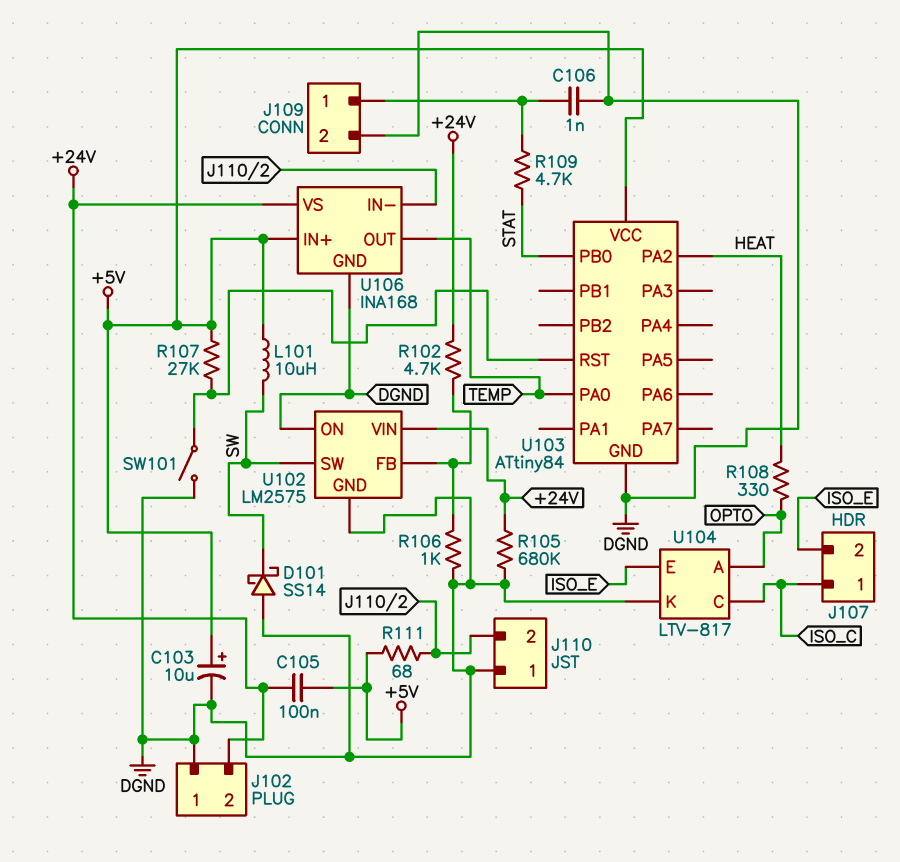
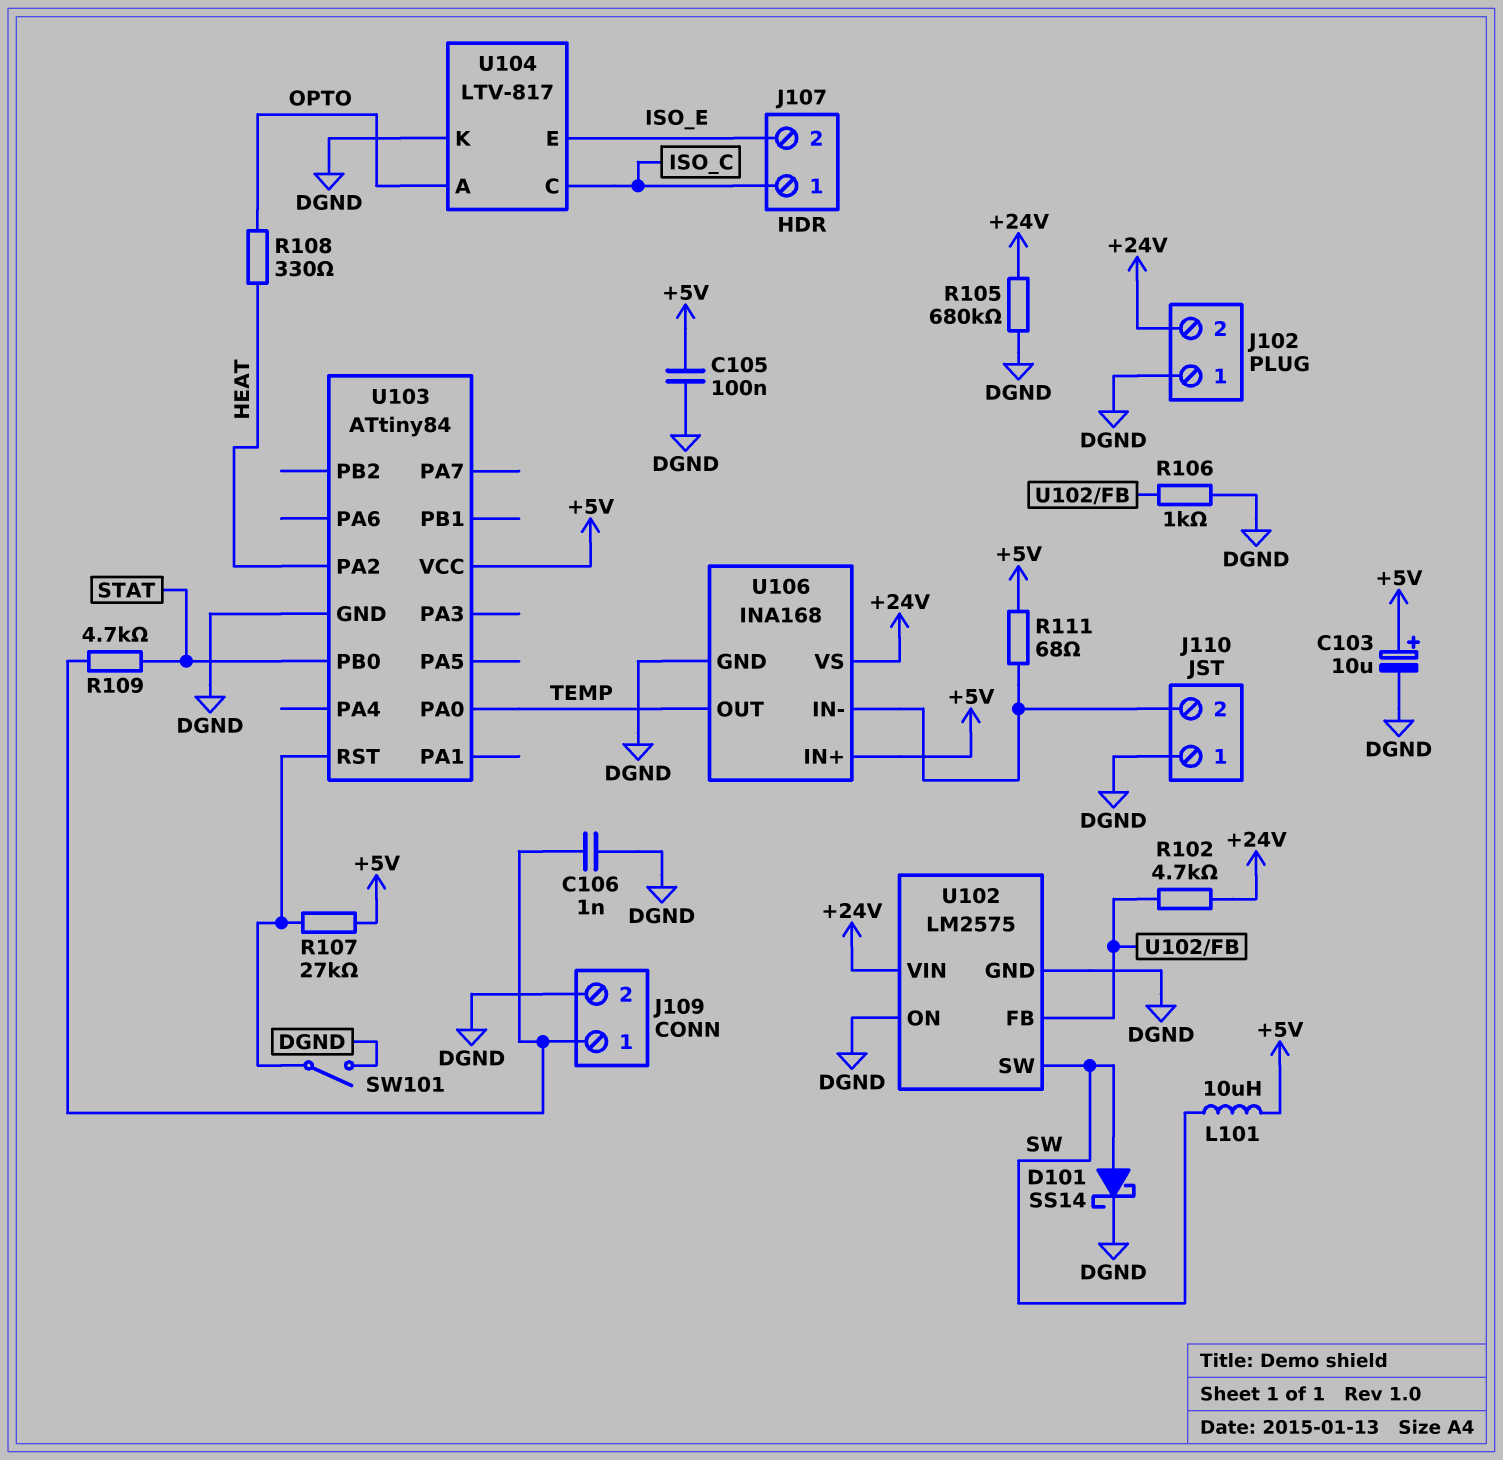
C105: 100nF (+5V, +24V) -> 100nF (+5V, DGND)
D101: schottky SS14 (A DGND, K SW) -> schottky SS14 (A SW, K DGND)

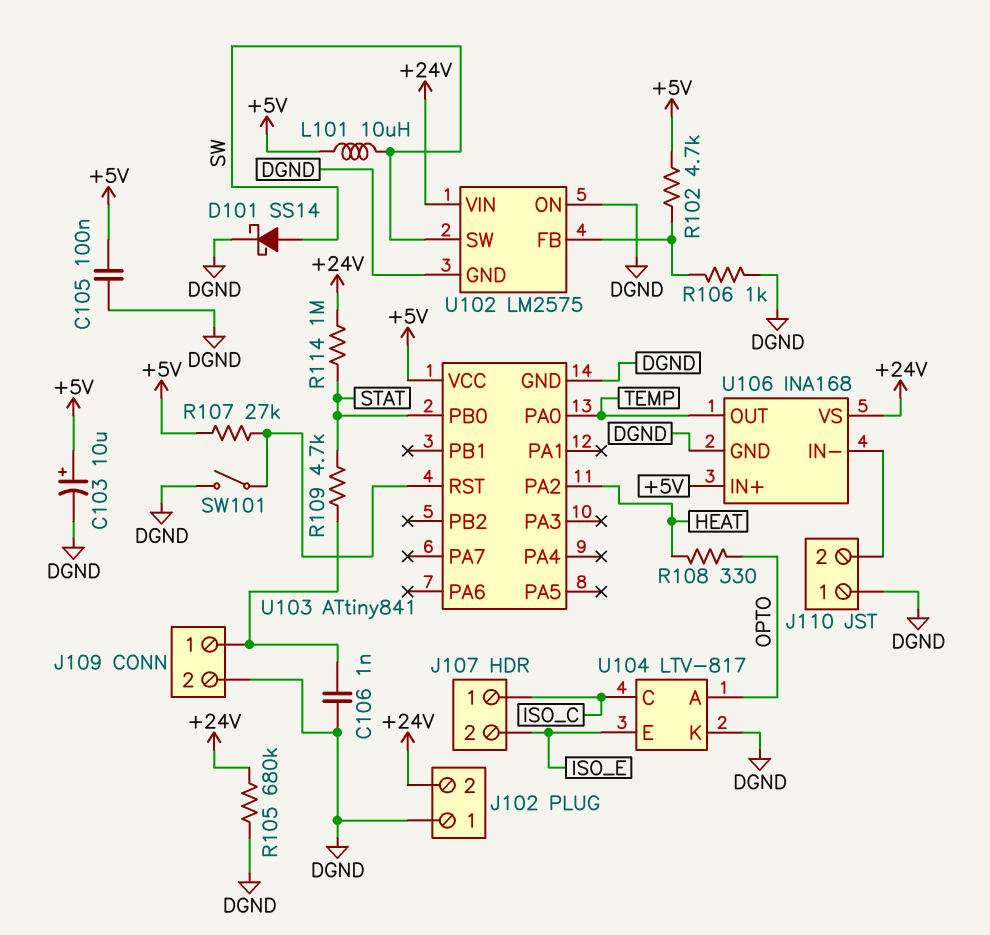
R102: 4.7k (+24V, U102/FB) -> 4.7k (+5V, U102/FB)
R111: 68 (+5V, J110/2) -> none
R114: none -> 1M (+24V, STAT)
U103: ATtiny84 -> ATtiny841

